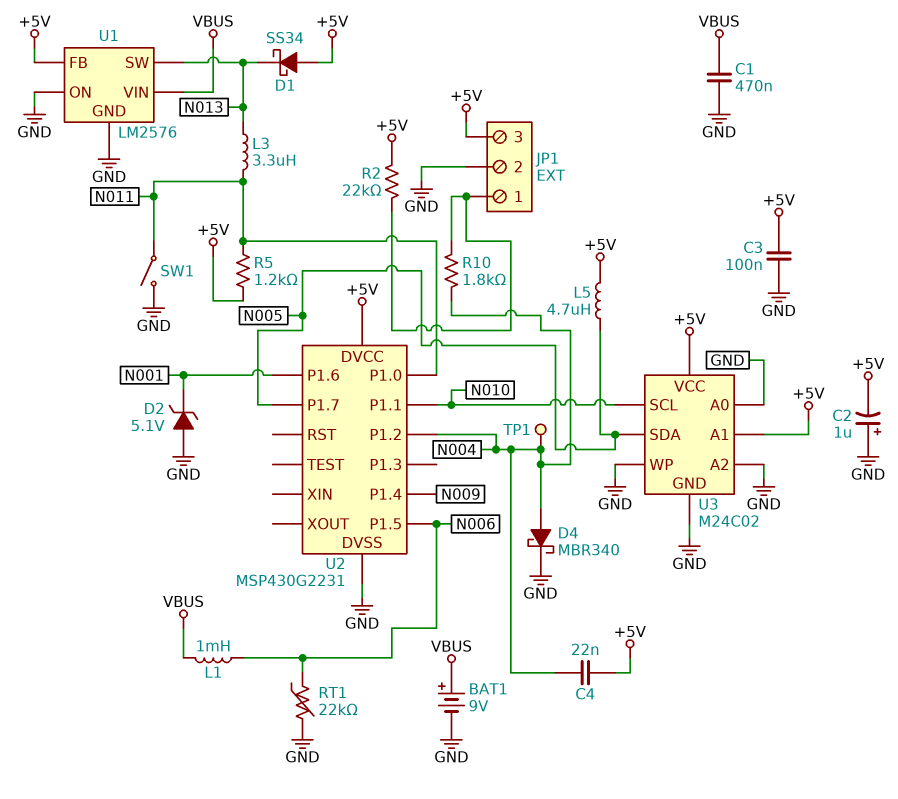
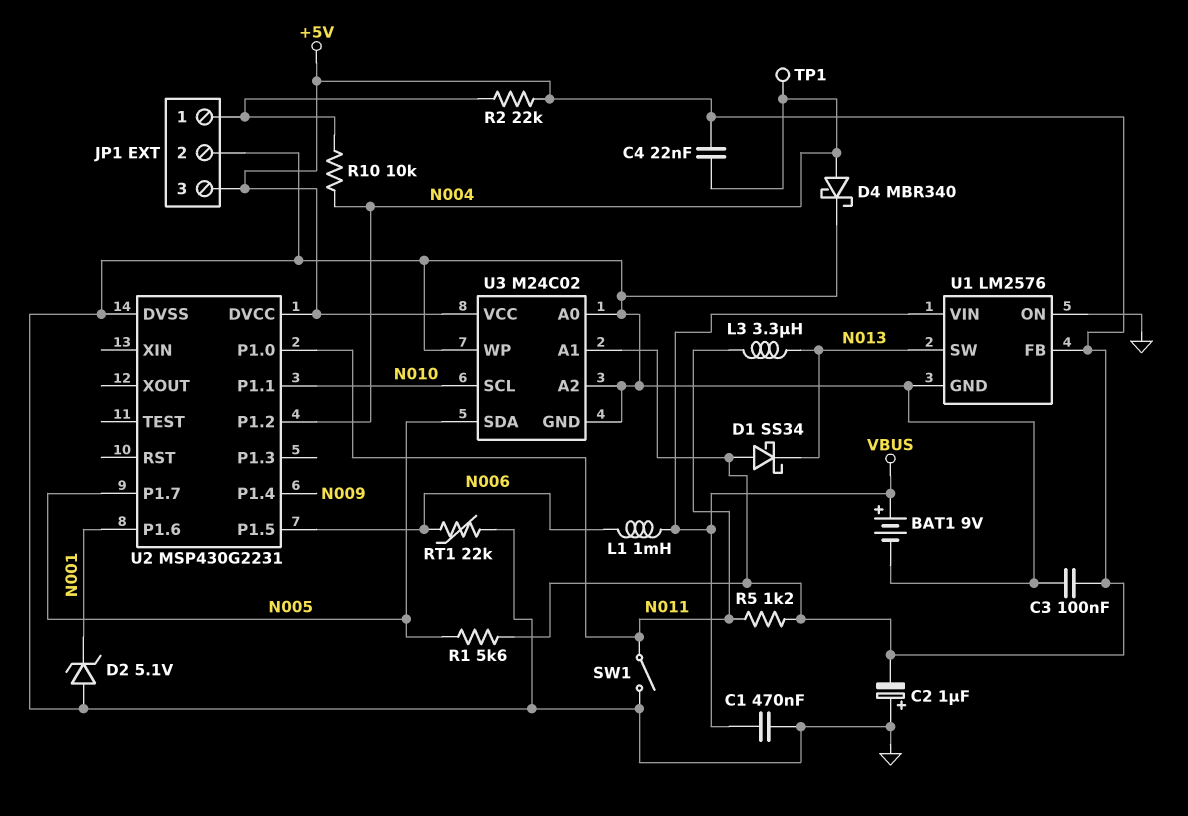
L5: 4.7uH (+5V, N005) -> none
R1: none -> 5.6k (+5V, N005)
R10: 1.8k (JP1/1, N004) -> 10k (JP1/1, N004)

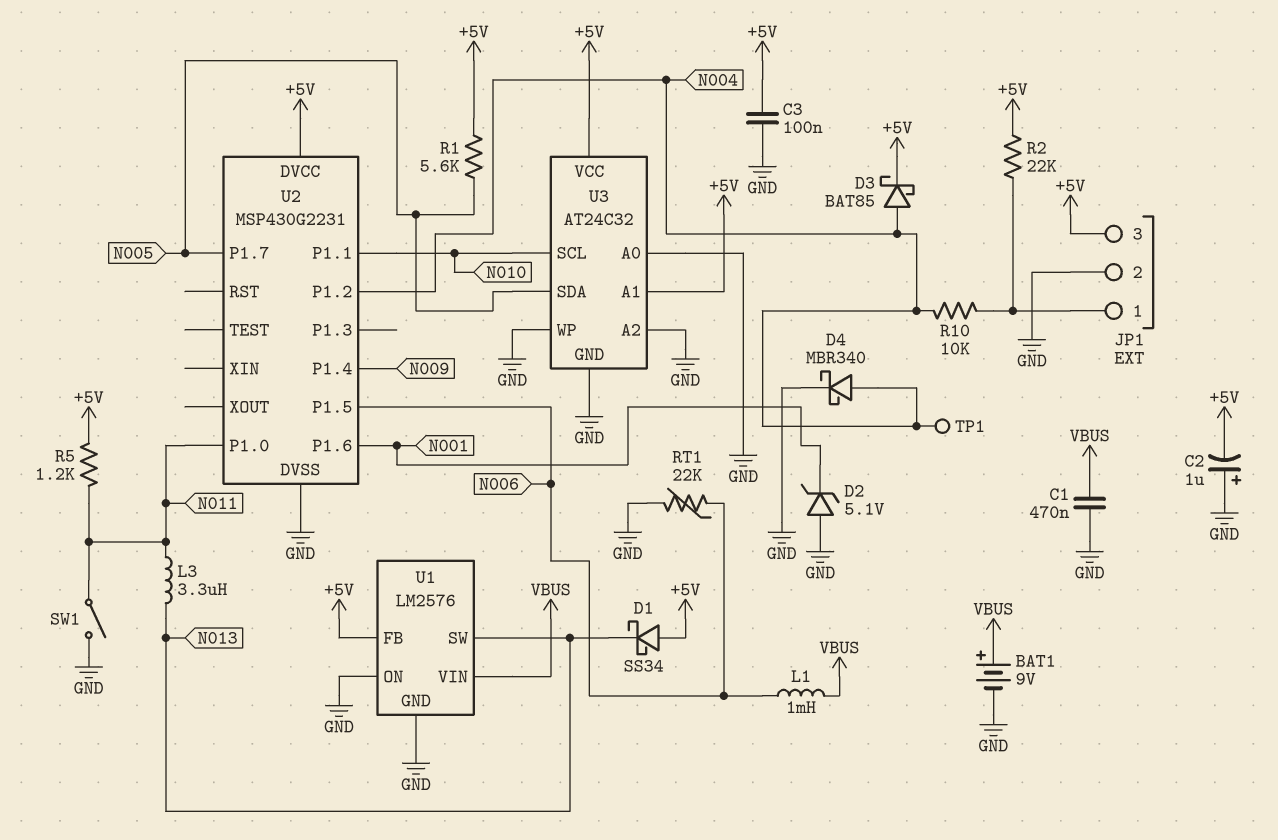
C4: 22nF (+5V, N004) -> none
D3: none -> schottky BAT85 (A N004, K +5V)
U3: M24C02 -> AT24C32

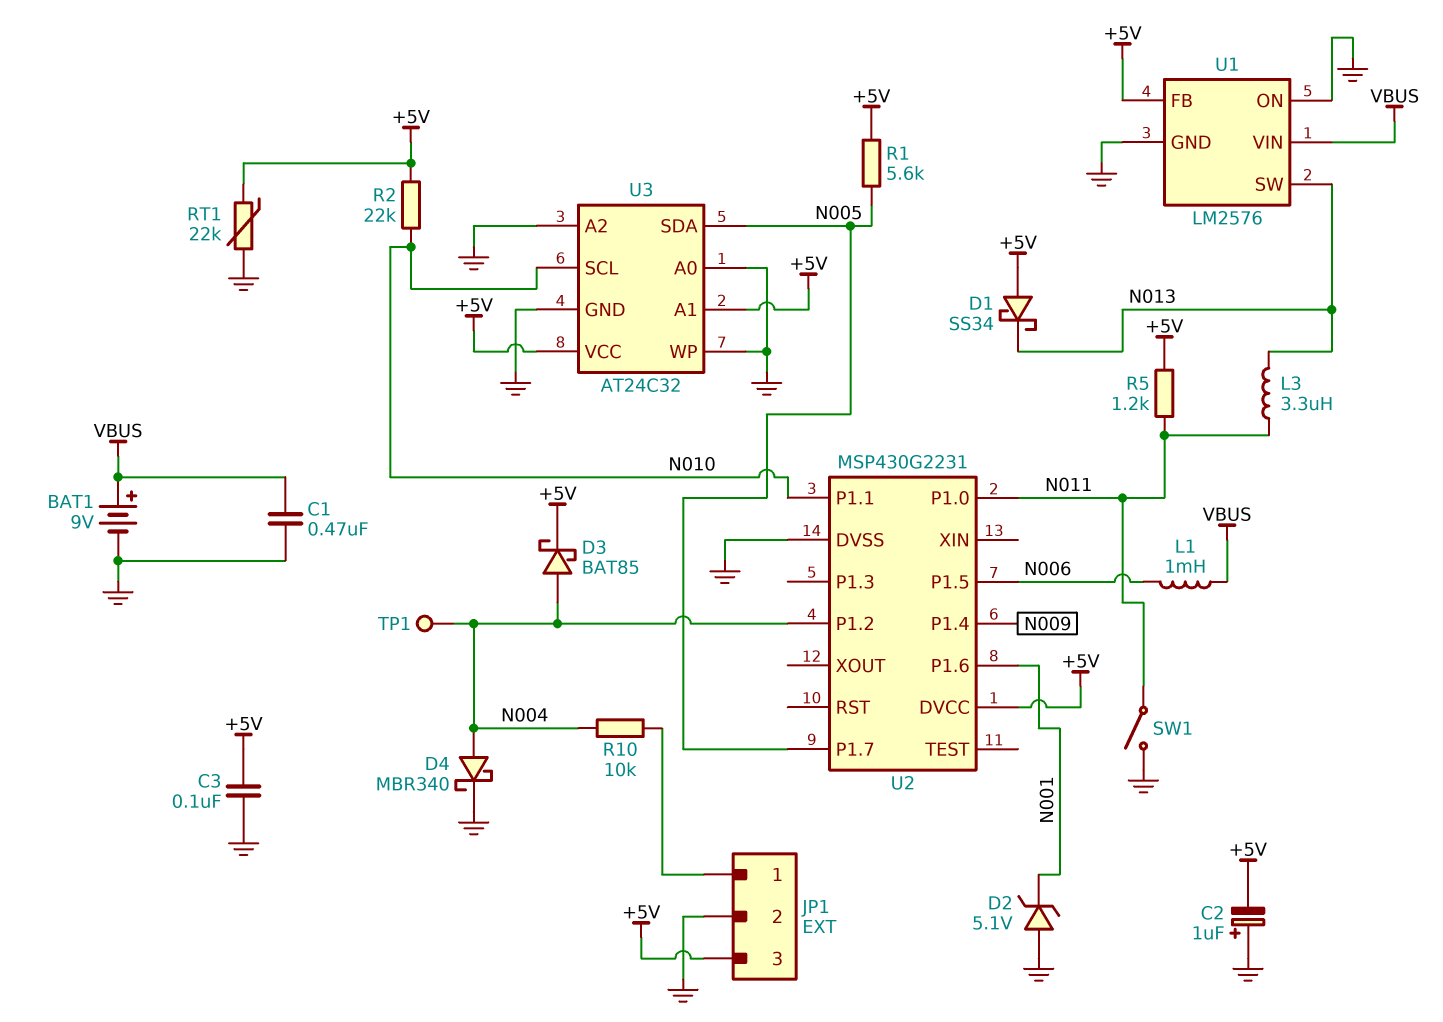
R2: 22k (+5V, JP1/1) -> 22k (+5V, N010)
RT1: 22k (GND, N006) -> 22k (+5V, GND)

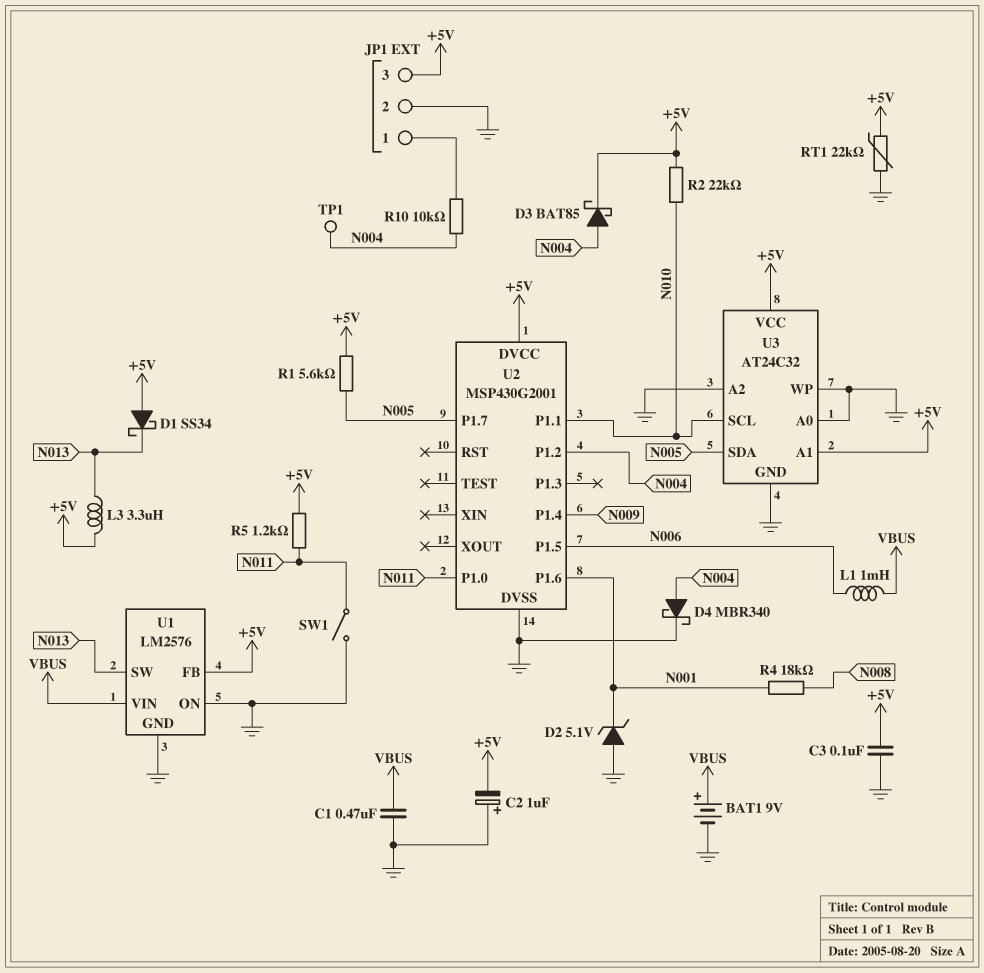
L3: 3.3uH (N011, N013) -> 3.3uH (+5V, N013)
R4: none -> 18k (N001, N008)
U2: MSP430G2231 -> MSP430G2001

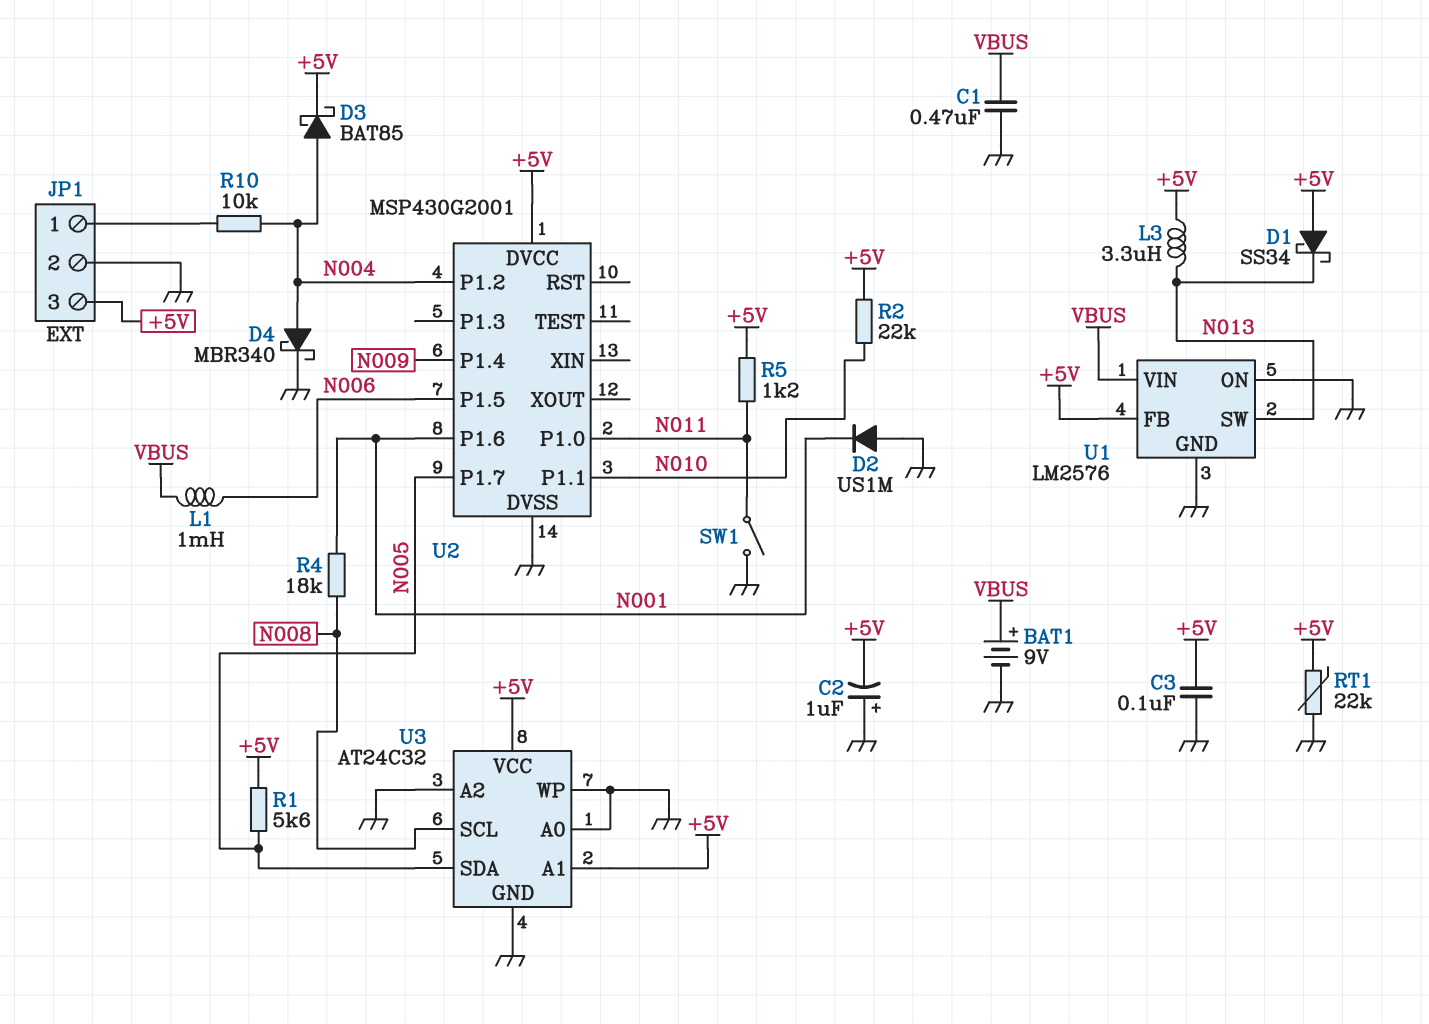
D2: zener 5.1V (A GND, K N001) -> diode US1M (A GND, K N001)
TP1: test point (N004) -> none
U3 pin SCL: N010 -> N008

